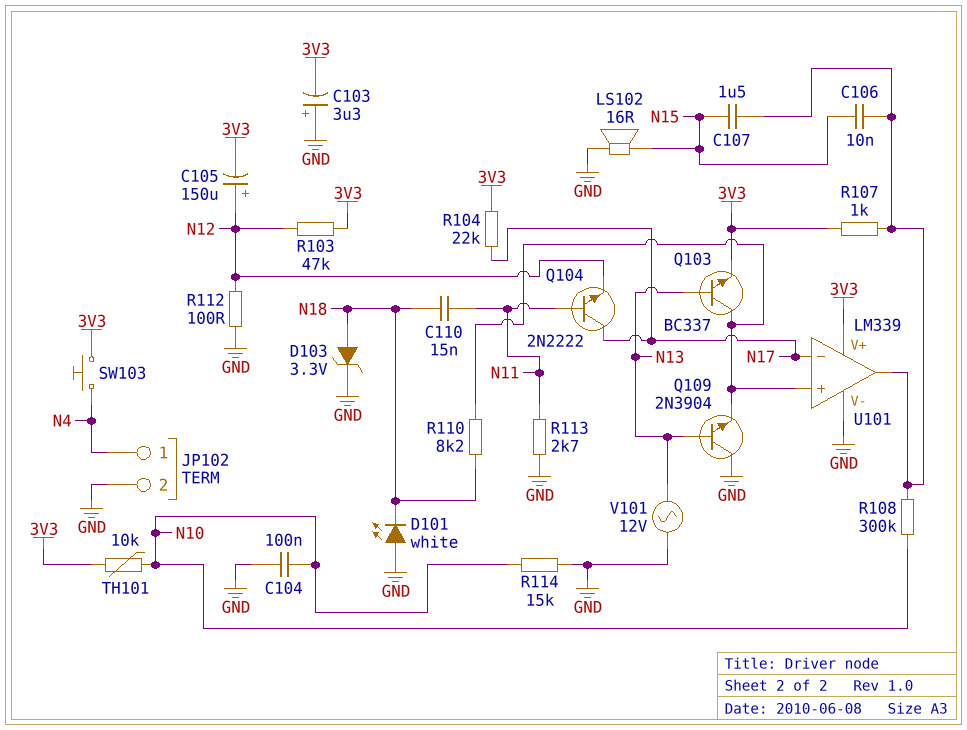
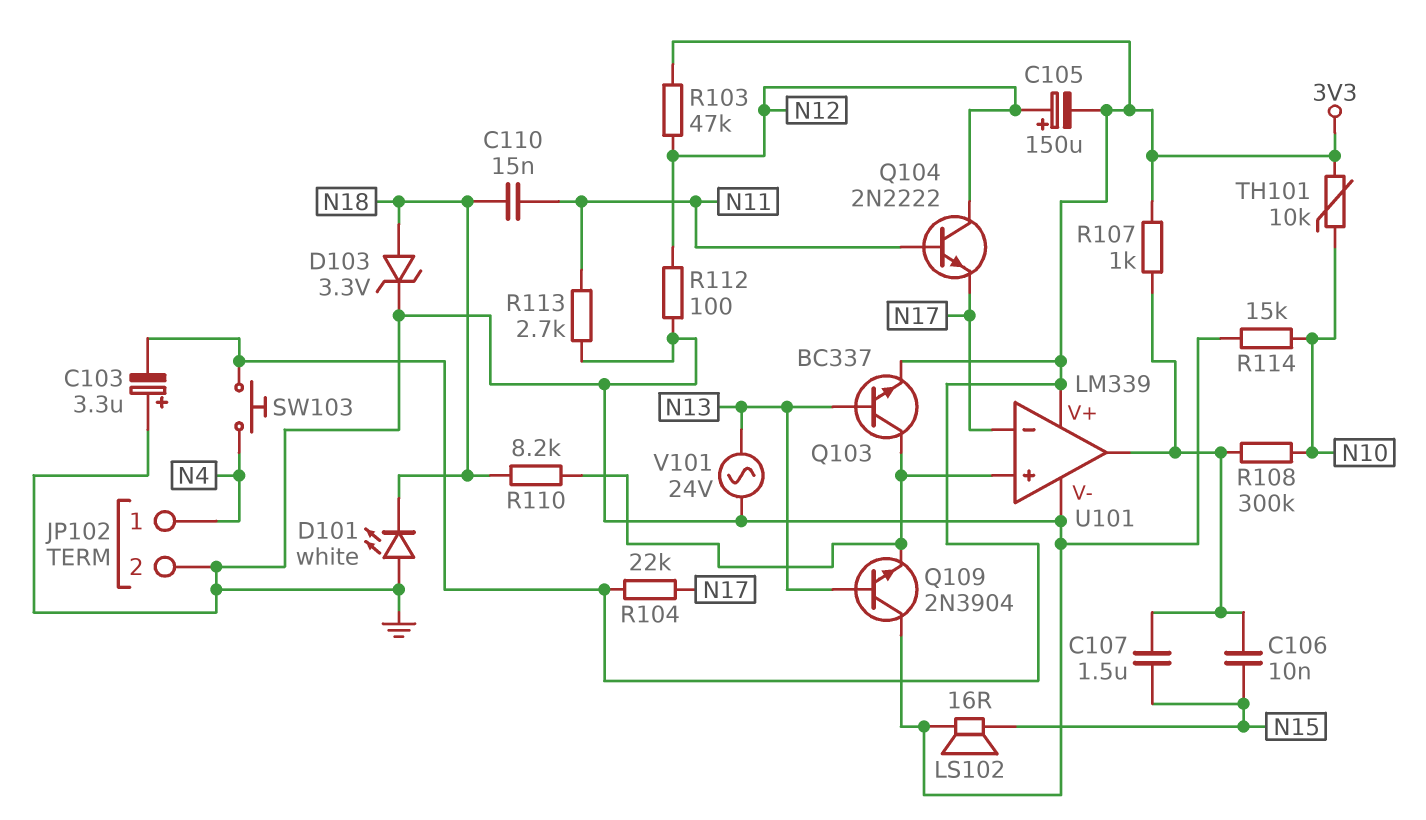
C104: 100nF (GND, N10) -> none
Q104: NPN 2N2222 (B N11, C N17, E N12) -> NPN 2N2222 (B N11, C N12, E N17)
V101: AC 12V (GND, N13) -> AC 24V (GND, N13)

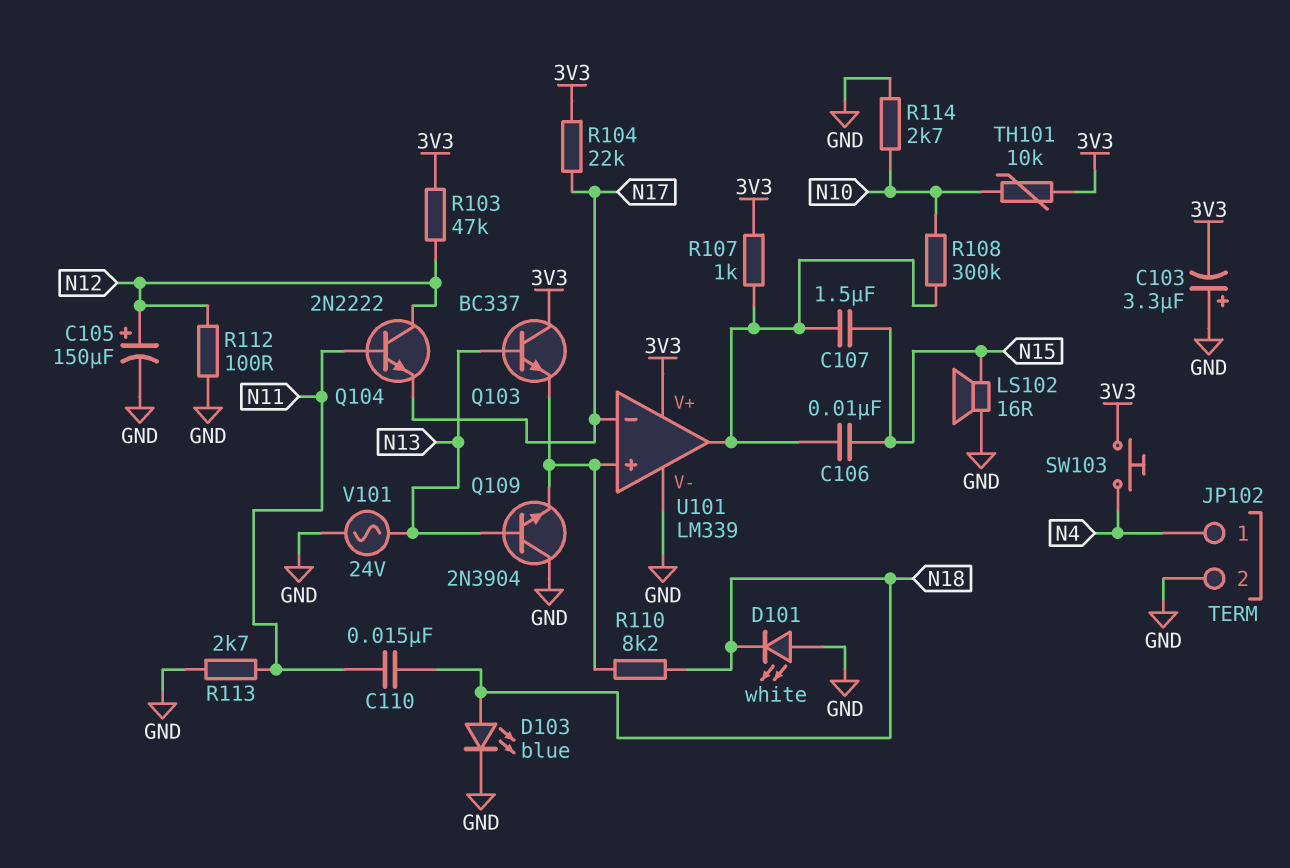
C105: 150uF (plus N12, minus 3V3) -> 150uF (plus N12, minus GND)
D103: zener 3.3V (A N18, K GND) -> LED blue (A N18, K GND)
Q103: NPN BC337 (B N13, C U101/in+, E 3V3) -> NPN BC337 (B N13, C 3V3, E U101/in+)
R114: 15k (GND, N10) -> 2.7k (GND, N10)

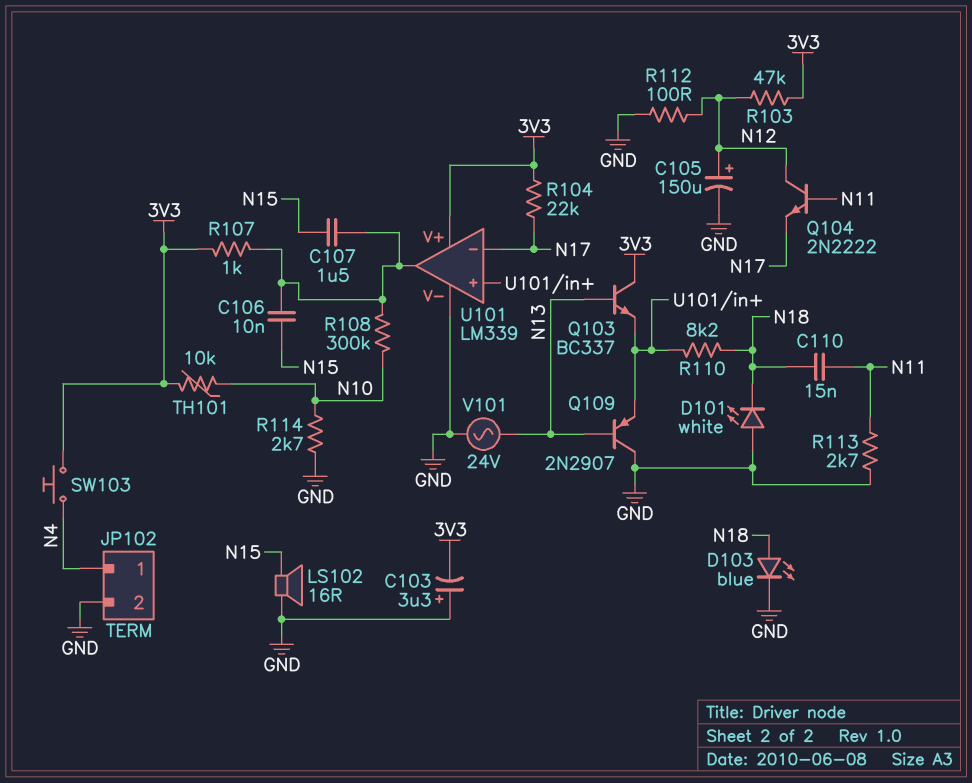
Q109: NPN 2N3904 (B N13, C GND, E U101/in+) -> PNP 2N2907 (B N13, C GND, E U101/in+)

